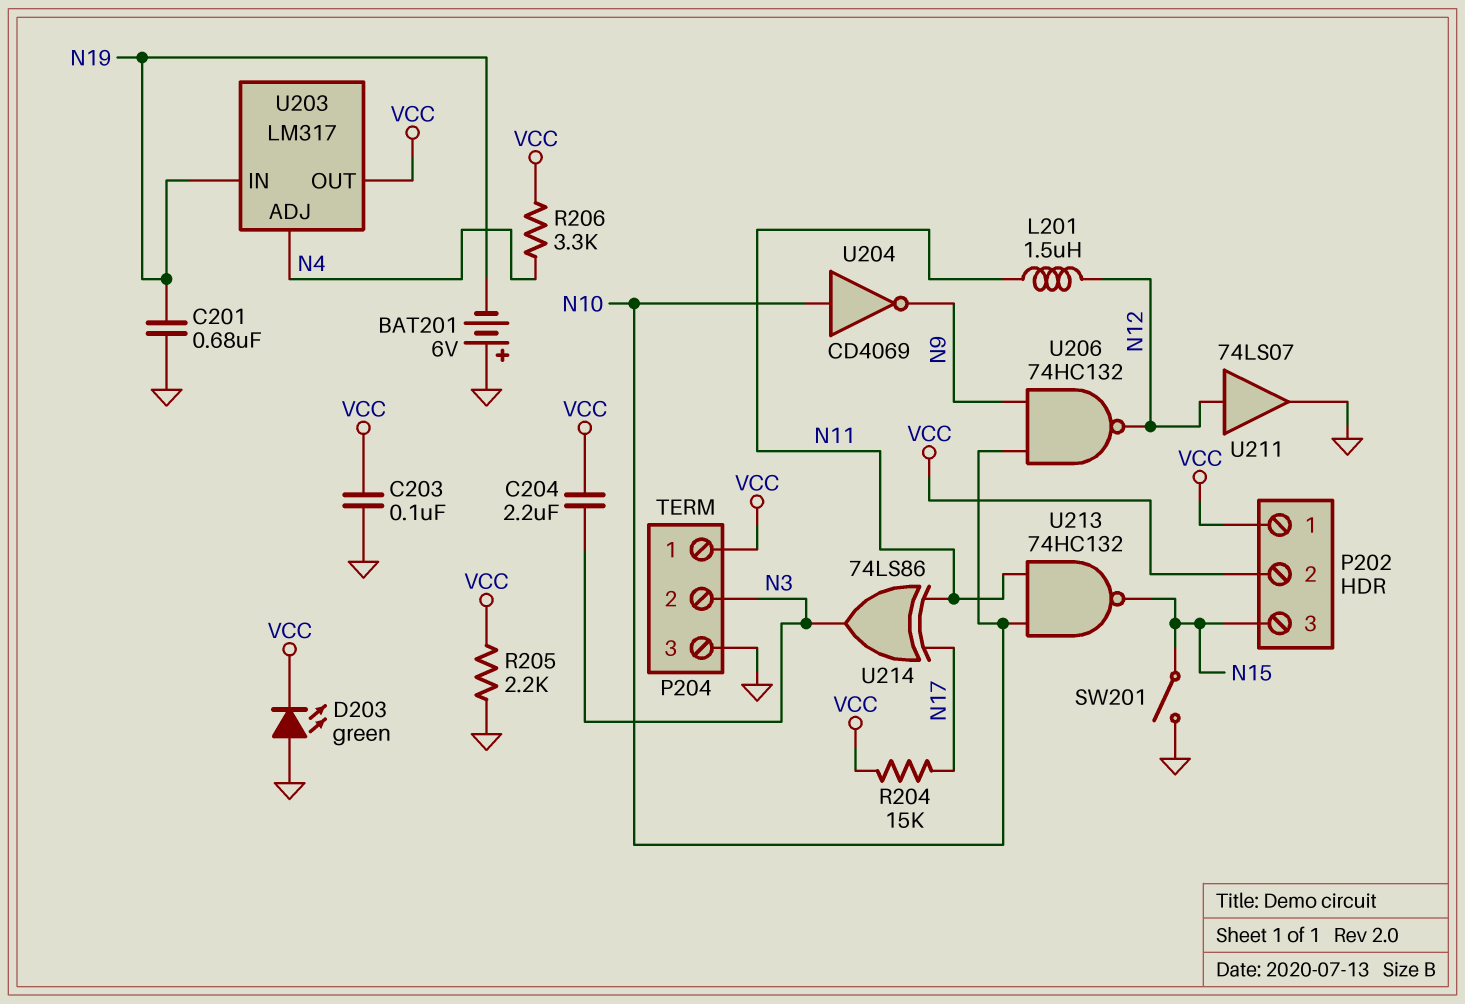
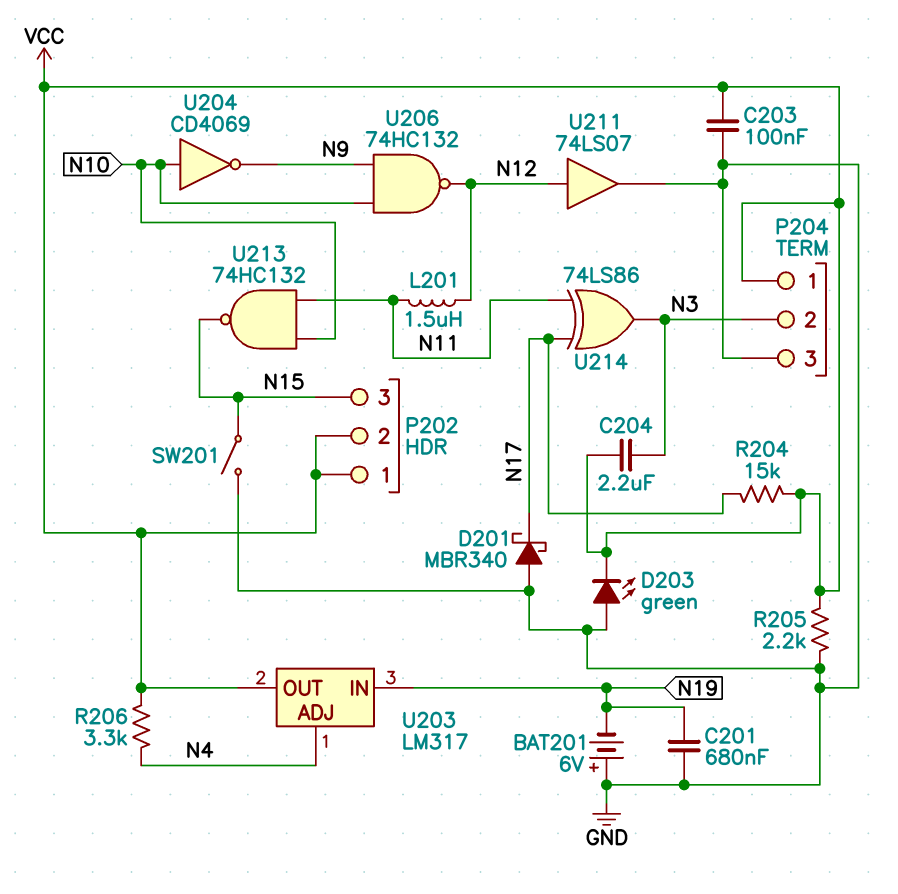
D201: none -> schottky MBR340 (A GND, K N17)

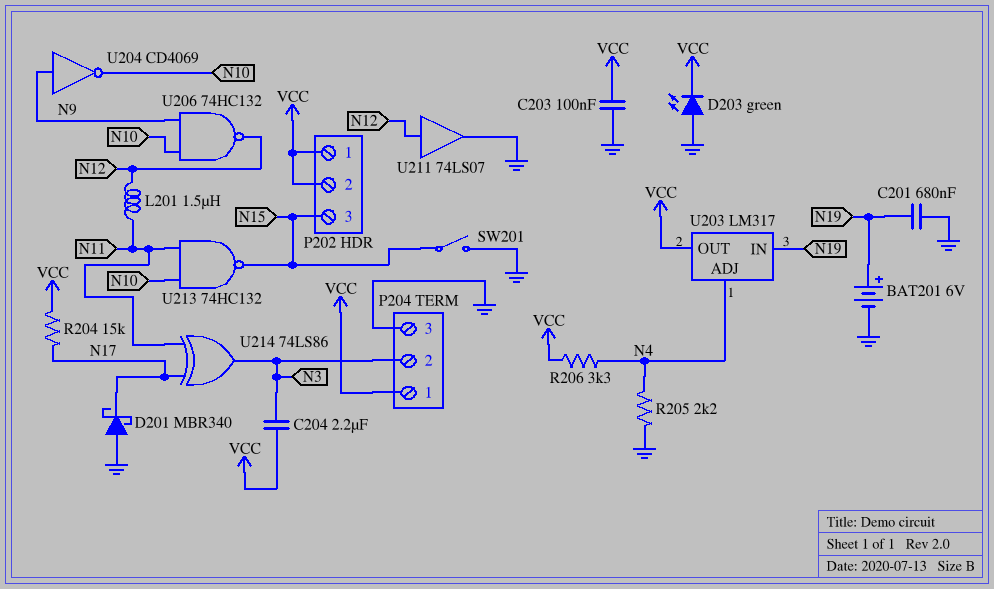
BAT201: 6V (plus GND, minus N19) -> 6V (plus N19, minus GND)
R205: 2.2k (GND, VCC) -> 2.2k (GND, N4)
U204: NOT CD4069 (in N10, out N9) -> NOT CD4069 (in N9, out N10)

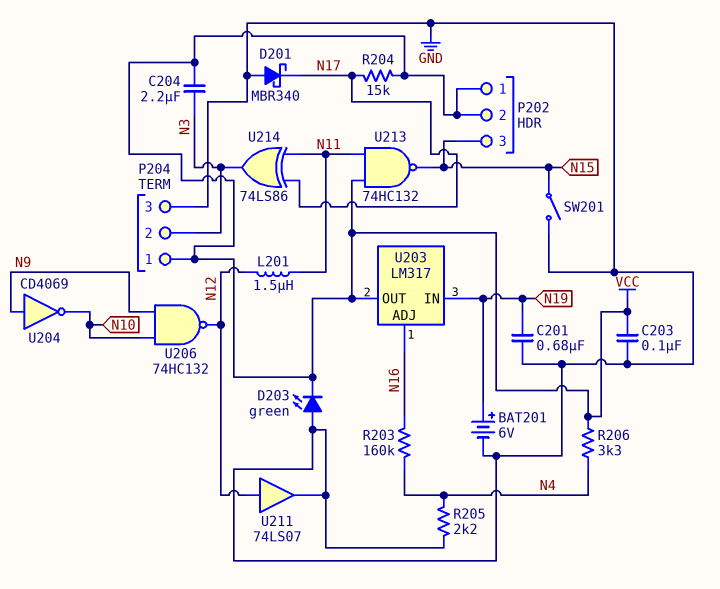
R203: none -> 160k (N4, N16)
U203 pin ADJ: N4 -> N16
U213: NAND 74HC132 (in N10, in N11, out N15) -> NAND 74HC132 (in N11, in VCC, out N15)

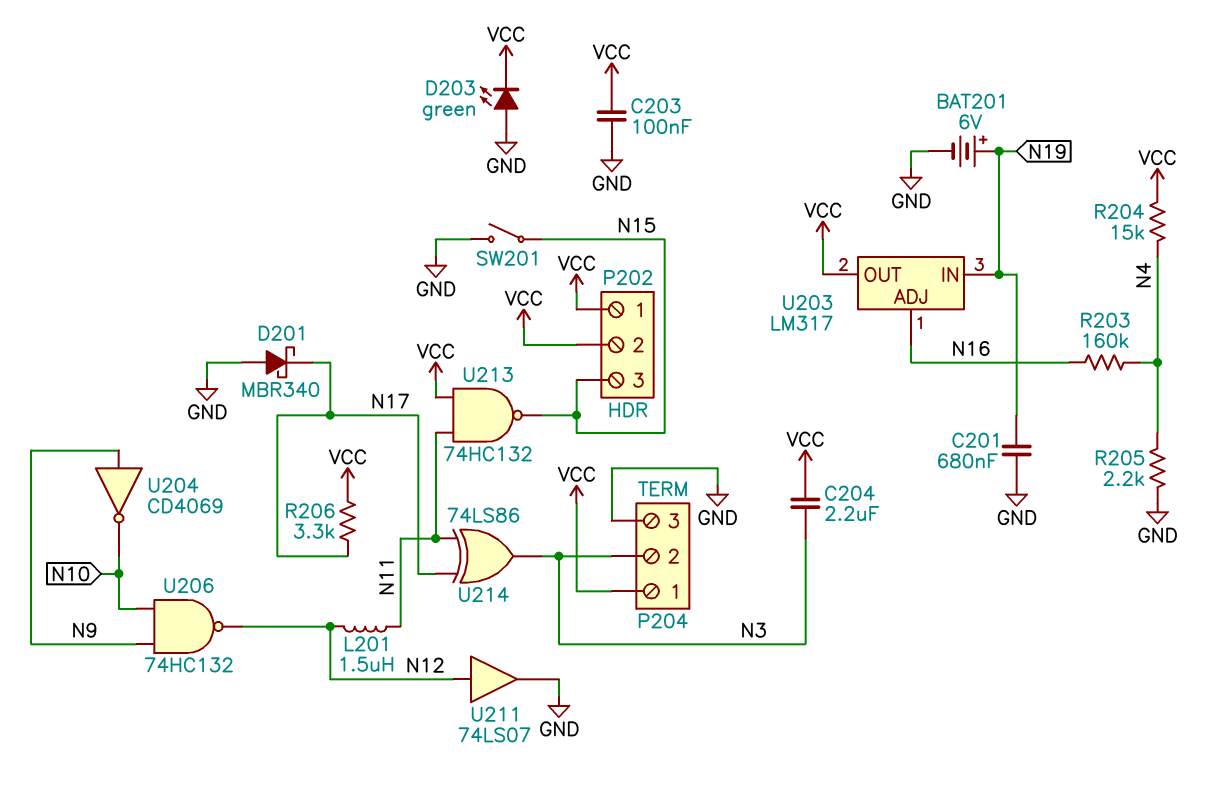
R204: 15k (N17, VCC) -> 15k (N4, VCC)
R206: 3.3k (N4, VCC) -> 3.3k (N17, VCC)

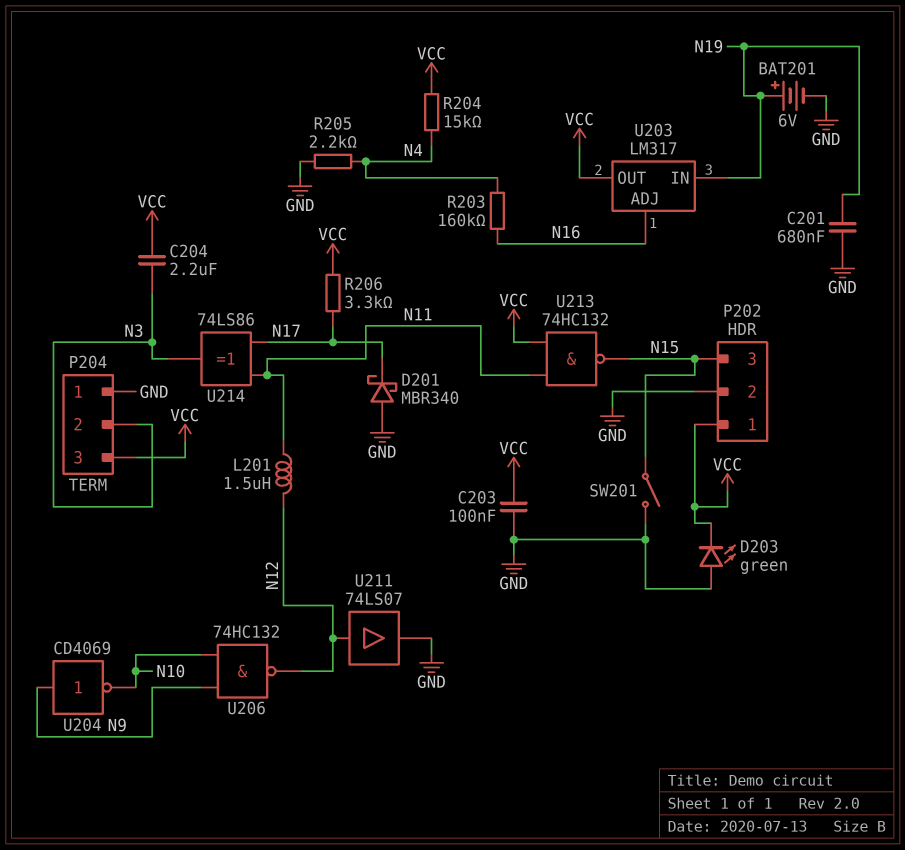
P202 pin 2: VCC -> GND
P204 pin 1: VCC -> GND
P204 pin 3: GND -> VCC

